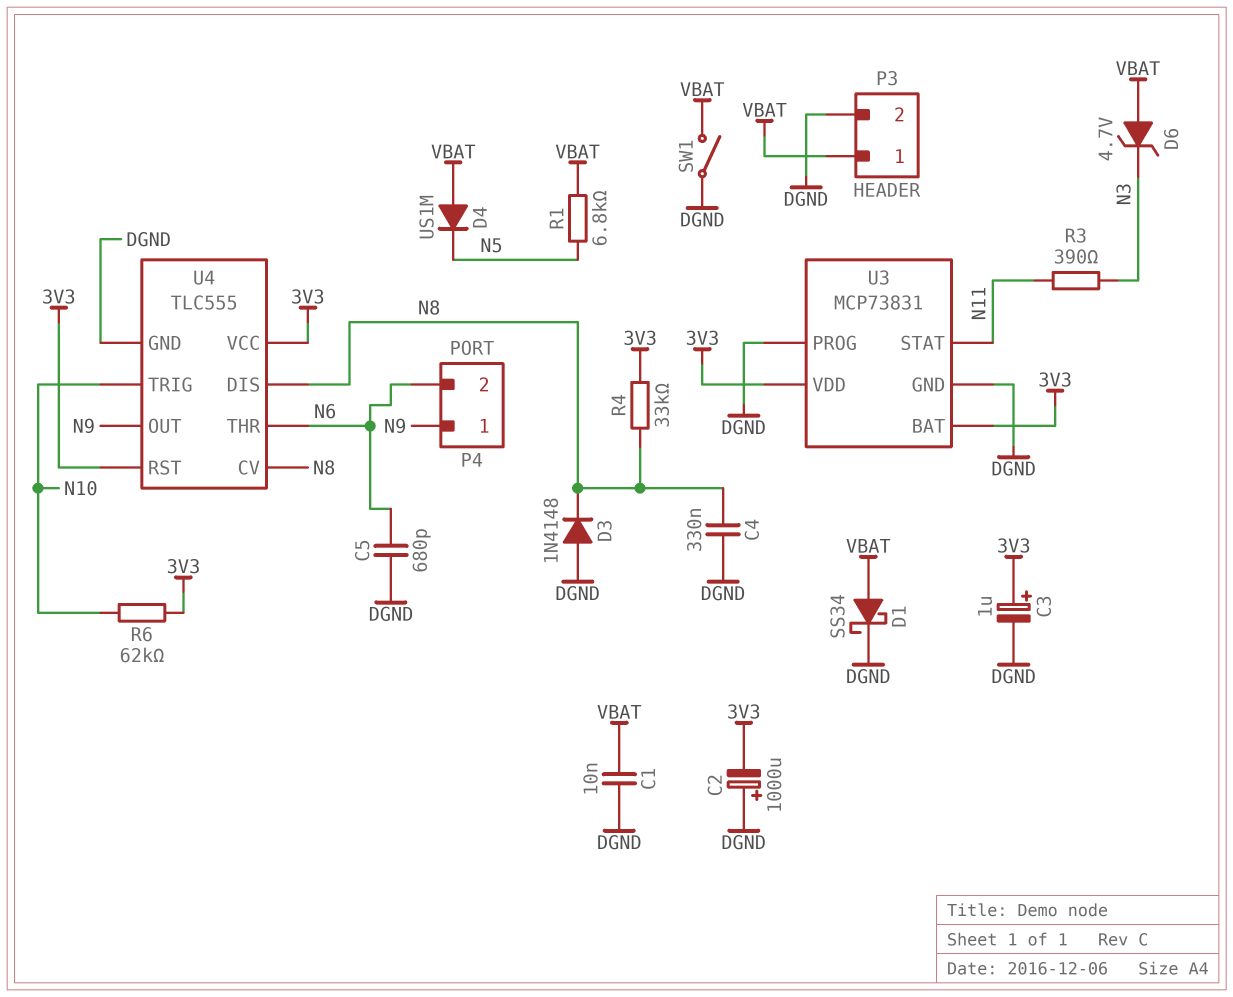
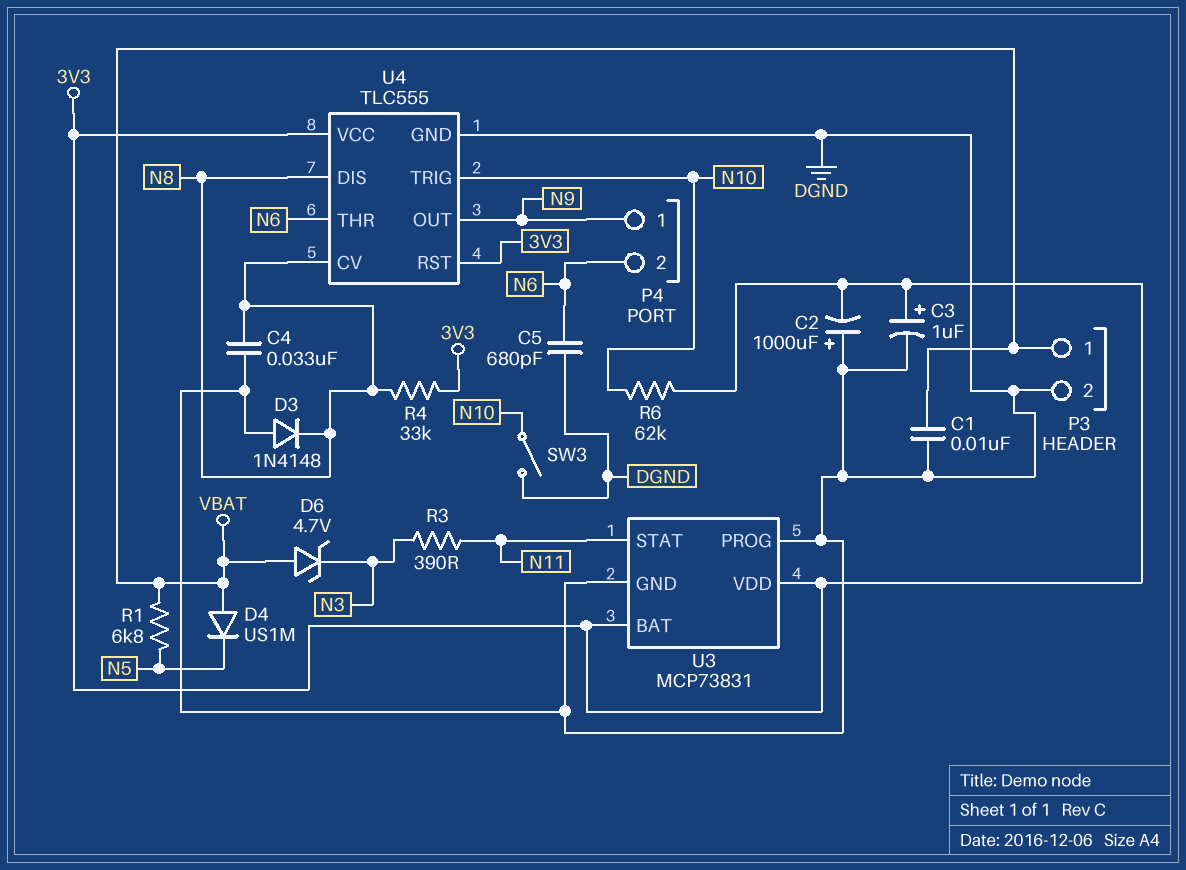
C4: 330nF (DGND, N8) -> 33nF (DGND, N8)
D1: schottky SS34 (A VBAT, K DGND) -> none
SW1: switch (DGND, VBAT) -> none
SW3: none -> switch (DGND, N10)

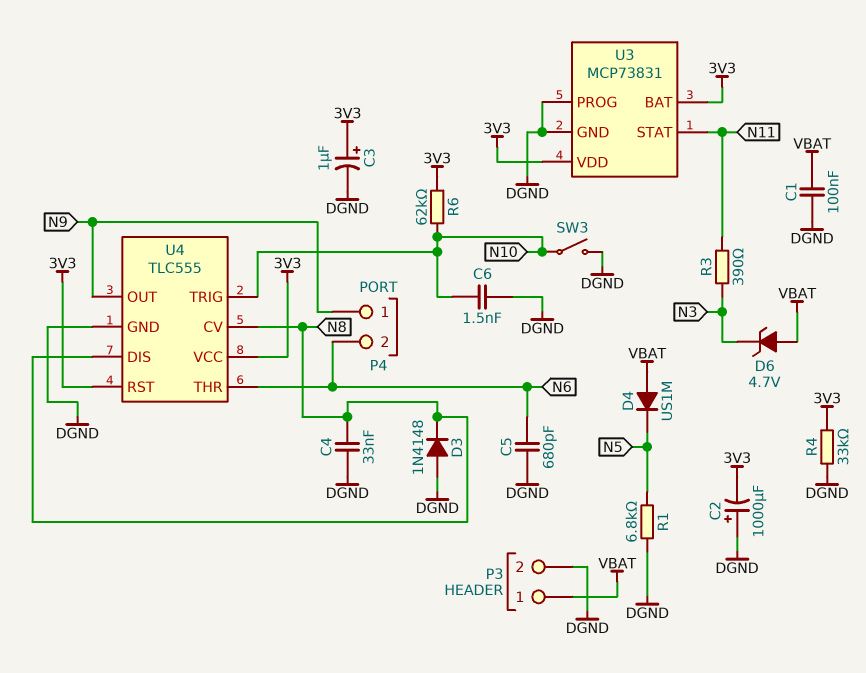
C1: 10nF (DGND, VBAT) -> 100nF (DGND, VBAT)
C6: none -> 1.5nF (DGND, N10)
R1: 6.8k (N5, VBAT) -> 6.8k (DGND, N5)
R4: 33k (3V3, N8) -> 33k (3V3, DGND)

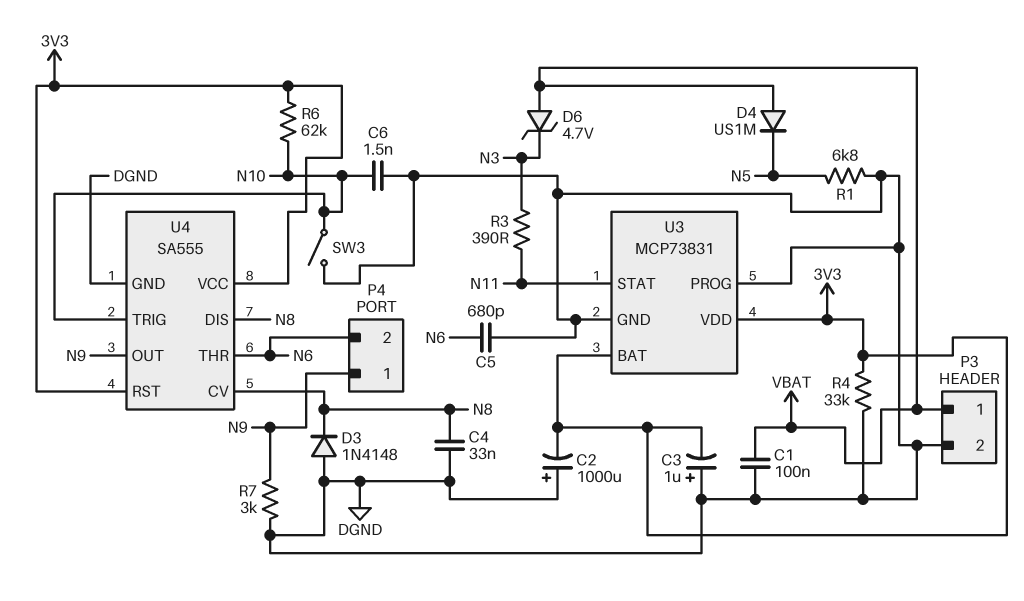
C3: 1uF (plus 3V3, minus DGND) -> 1uF (plus DGND, minus 3V3)
R7: none -> 3k (DGND, N9)
U4: TLC555 -> SA555

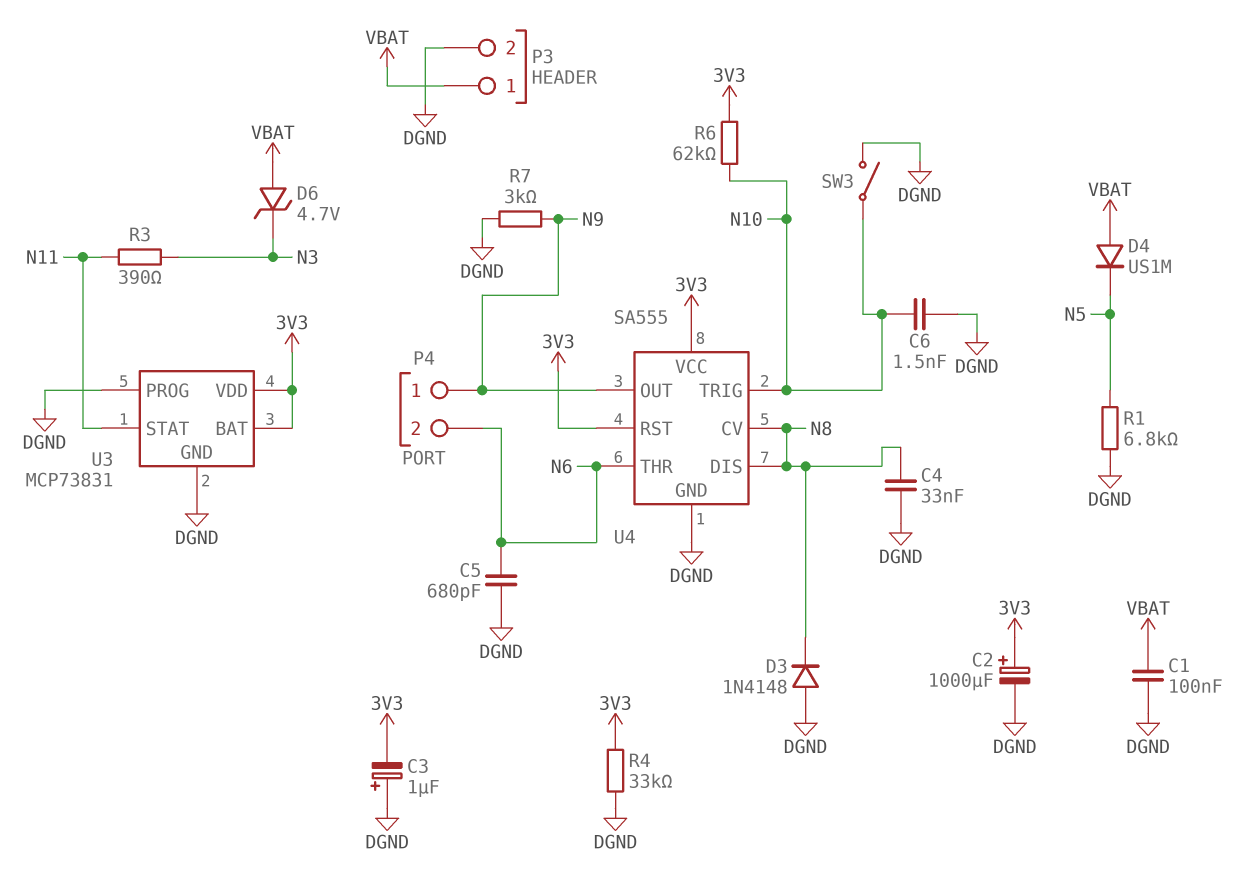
C2: 1000uF (plus DGND, minus 3V3) -> 1000uF (plus 3V3, minus DGND)

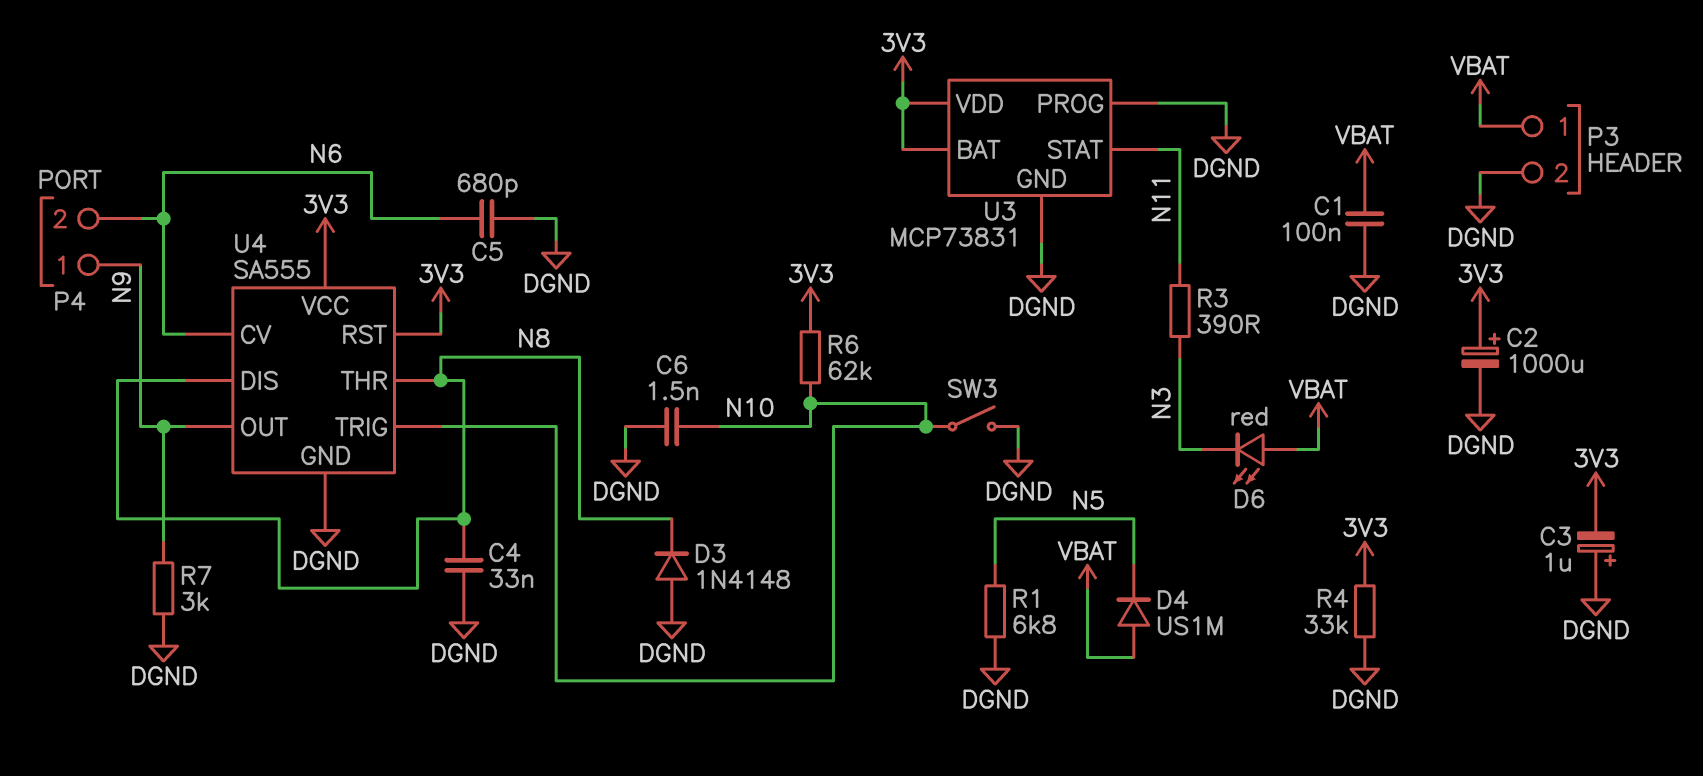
D6: zener 4.7V (A VBAT, K N3) -> LED red (A VBAT, K N3)
U4 pin CV: N8 -> N6
U4 pin THR: N6 -> N8

